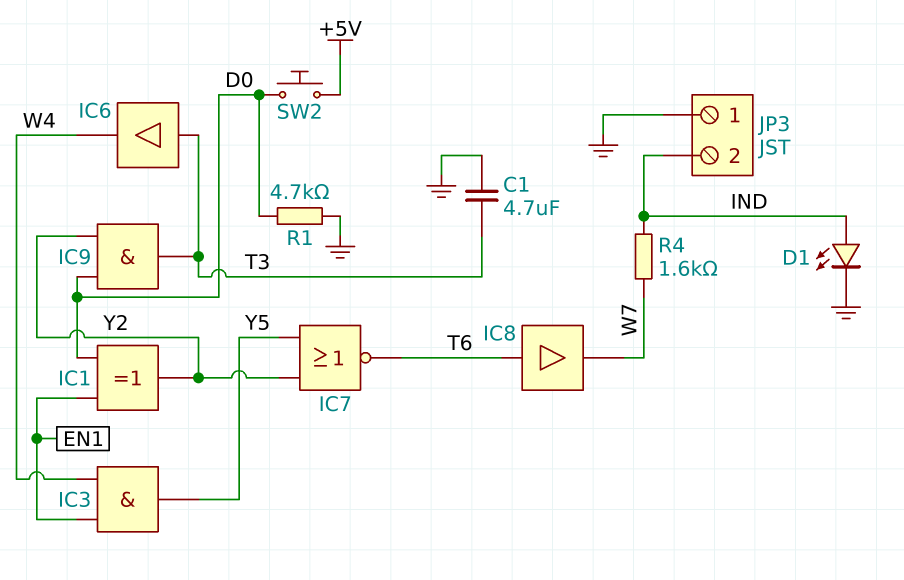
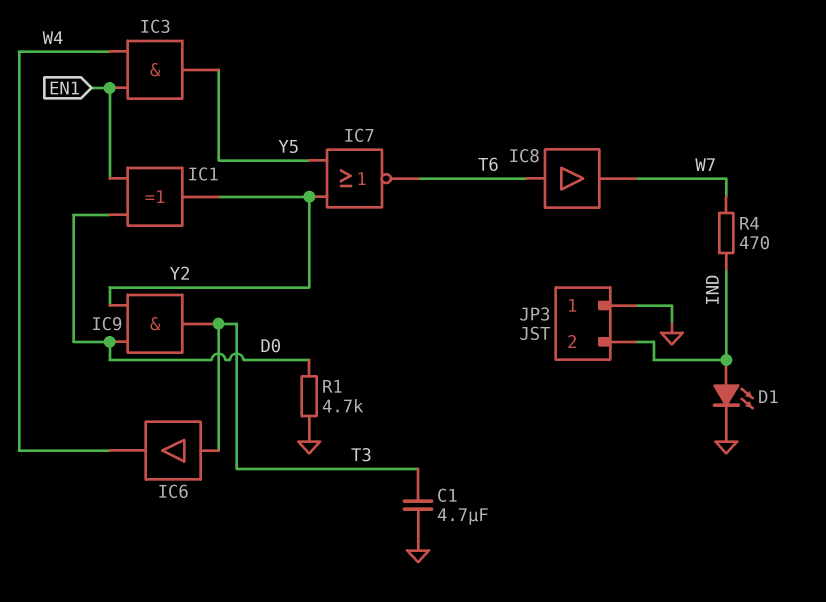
R4: 1.6k (IND, W7) -> 470 (IND, W7)
SW2: button (+5V, D0) -> none

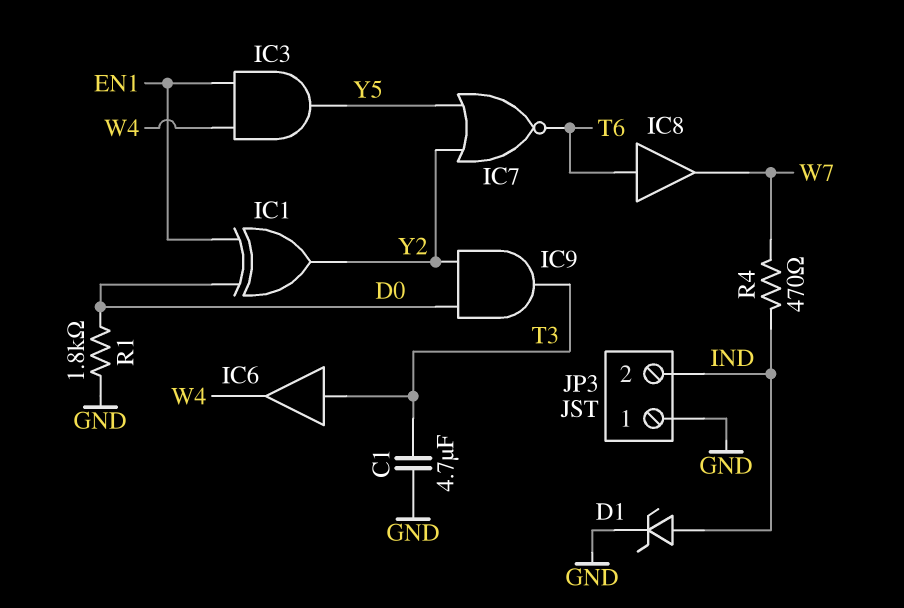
D1: LED (A IND, K GND) -> zener (A IND, K GND)
R1: 4.7k (D0, GND) -> 1.8k (D0, GND)

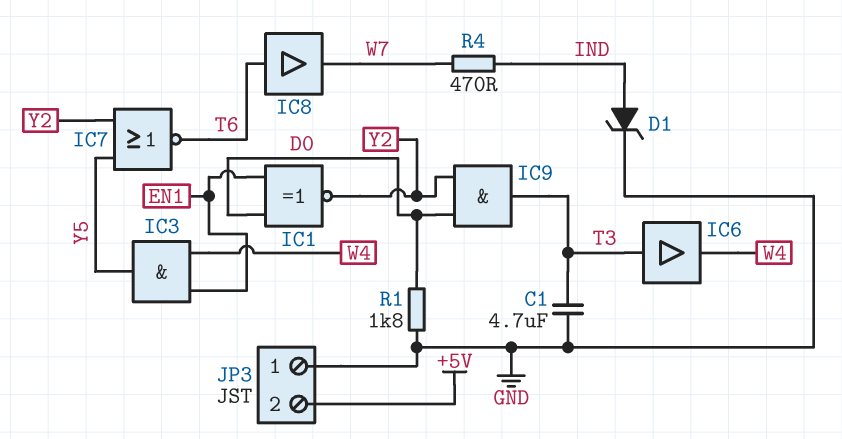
IC1: XOR (in D0, in EN1, out Y2) -> XNOR (in D0, in EN1, out Y2)
JP3 pin 2: IND -> +5V

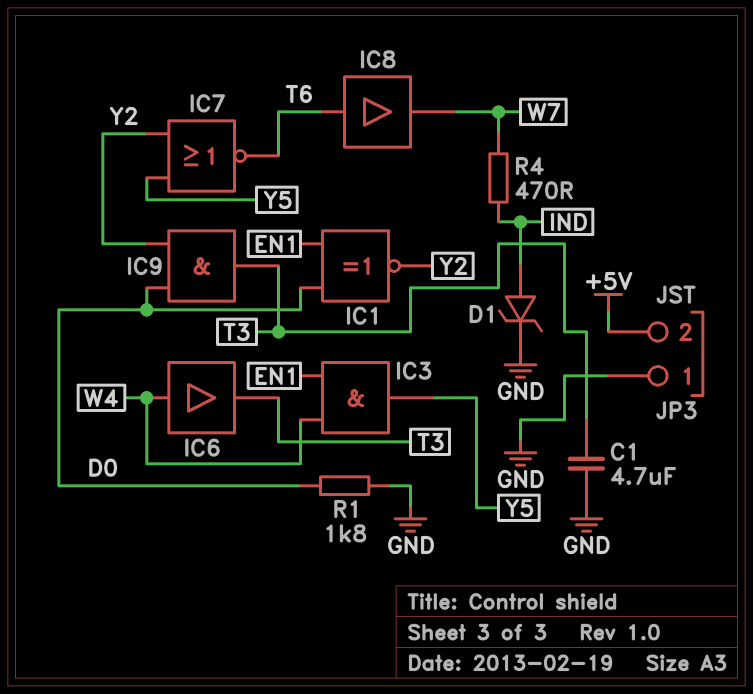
IC6: buffer (in T3, out W4) -> buffer (in W4, out T3)

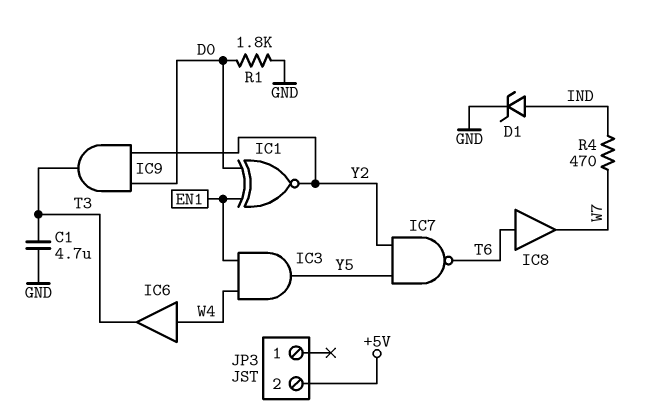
IC7: NOR (in Y2, in Y5, out T6) -> NAND (in Y2, in Y5, out T6)
JP3 pin 1: GND -> none

